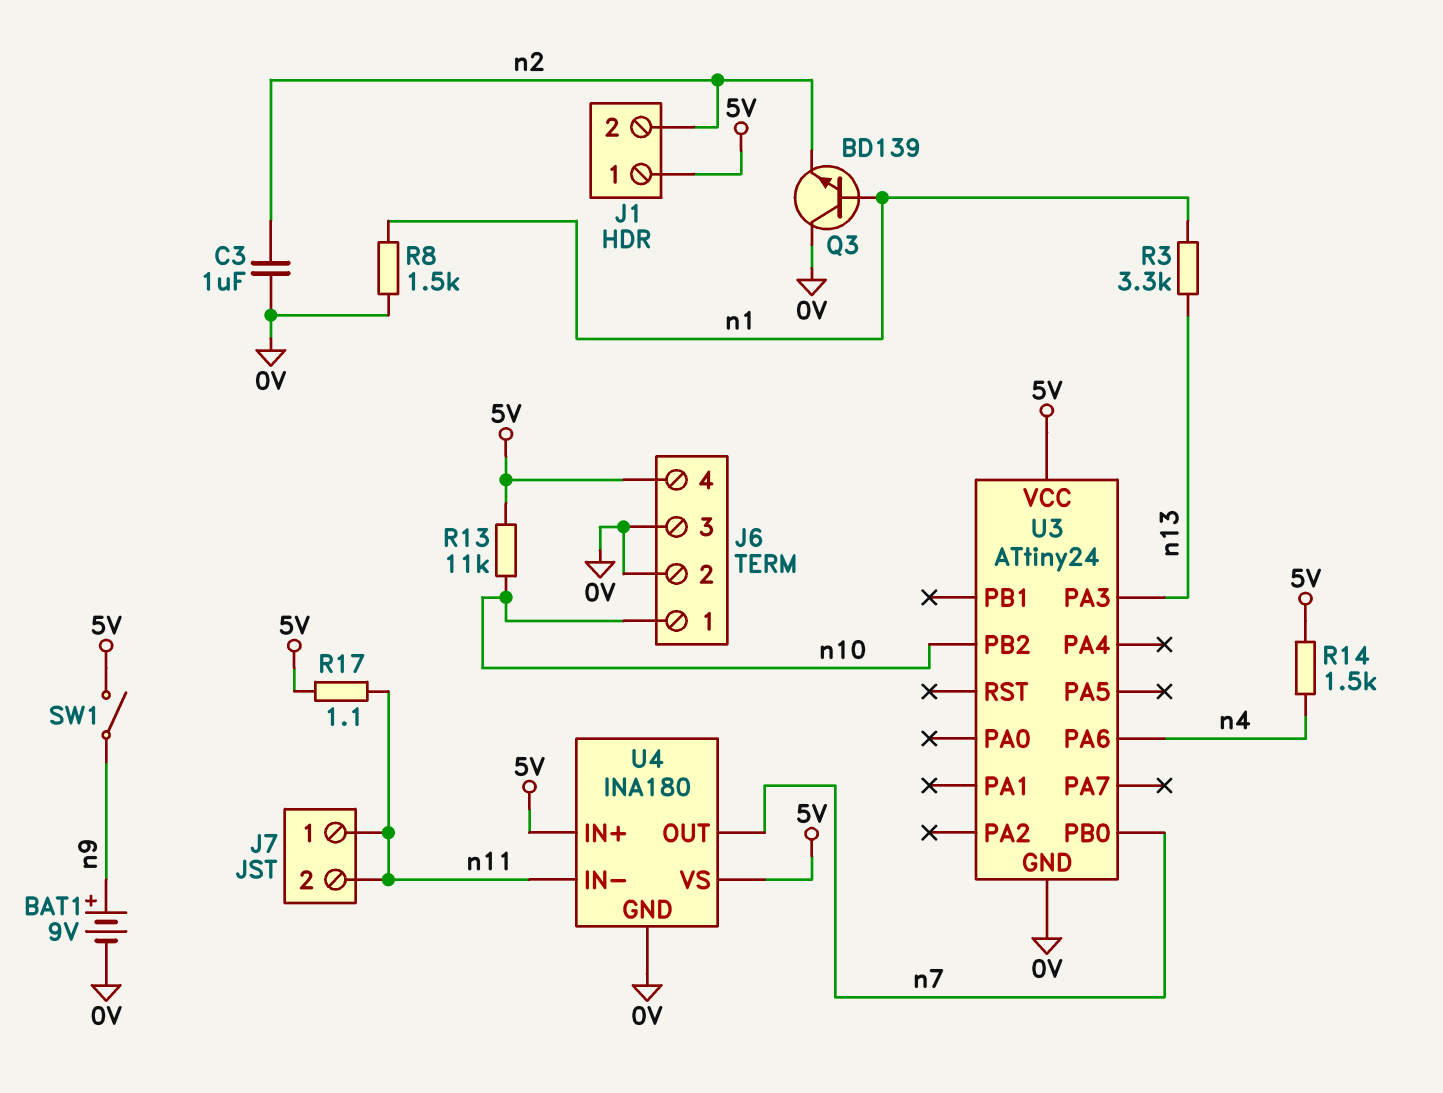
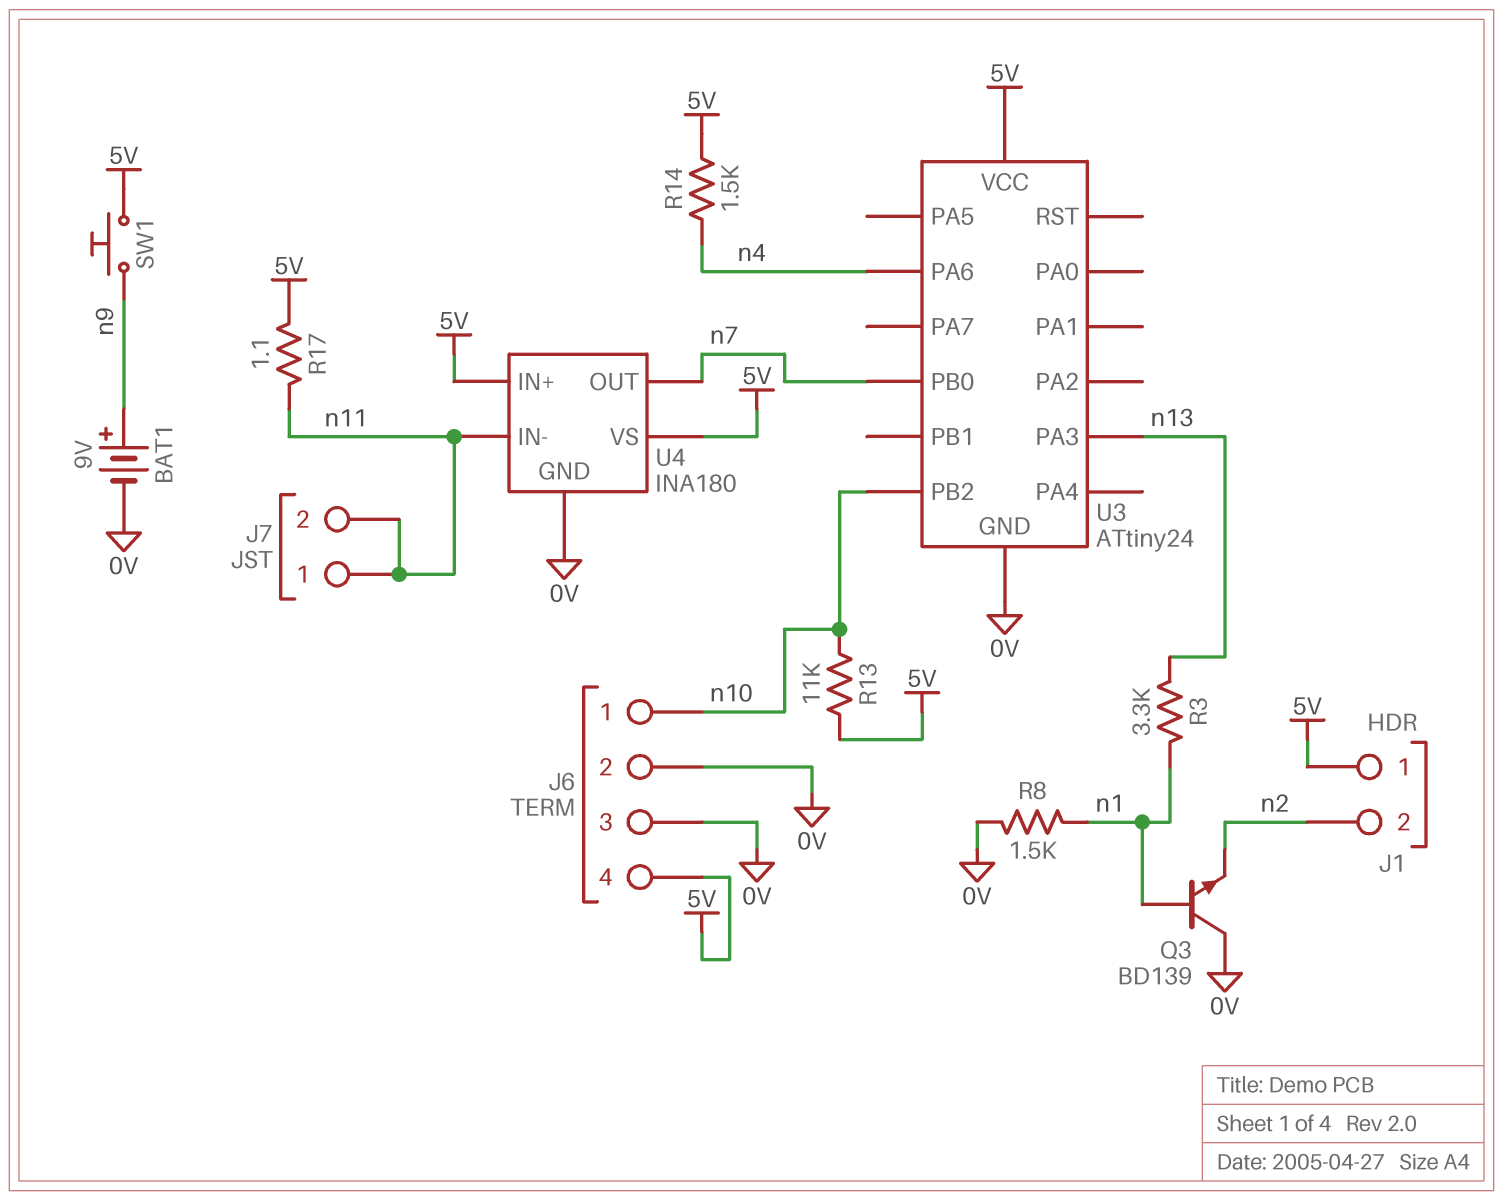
C3: 1uF (0V, n2) -> none
SW1: switch (5V, n9) -> button (5V, n9)

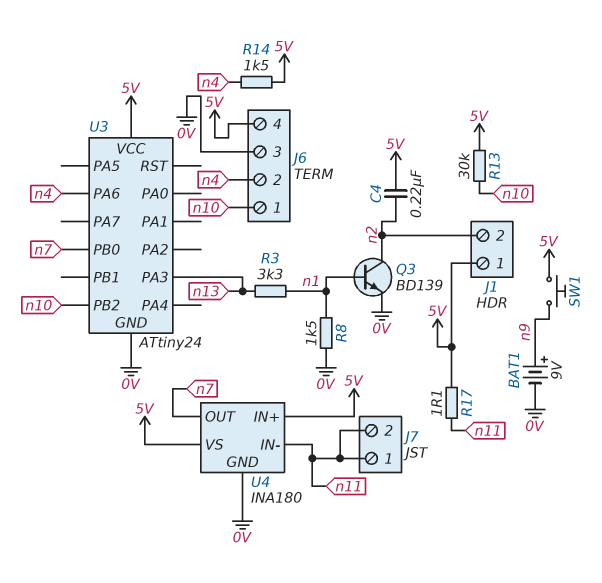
C4: none -> 220nF (5V, n2)
J6 pin 2: 0V -> n4
Q3: NPN BD139 (B n1, C 0V, E n2) -> NPN BD139 (B n1, C n2, E 0V)
R13: 11k (5V, n10) -> 30k (5V, n10)

